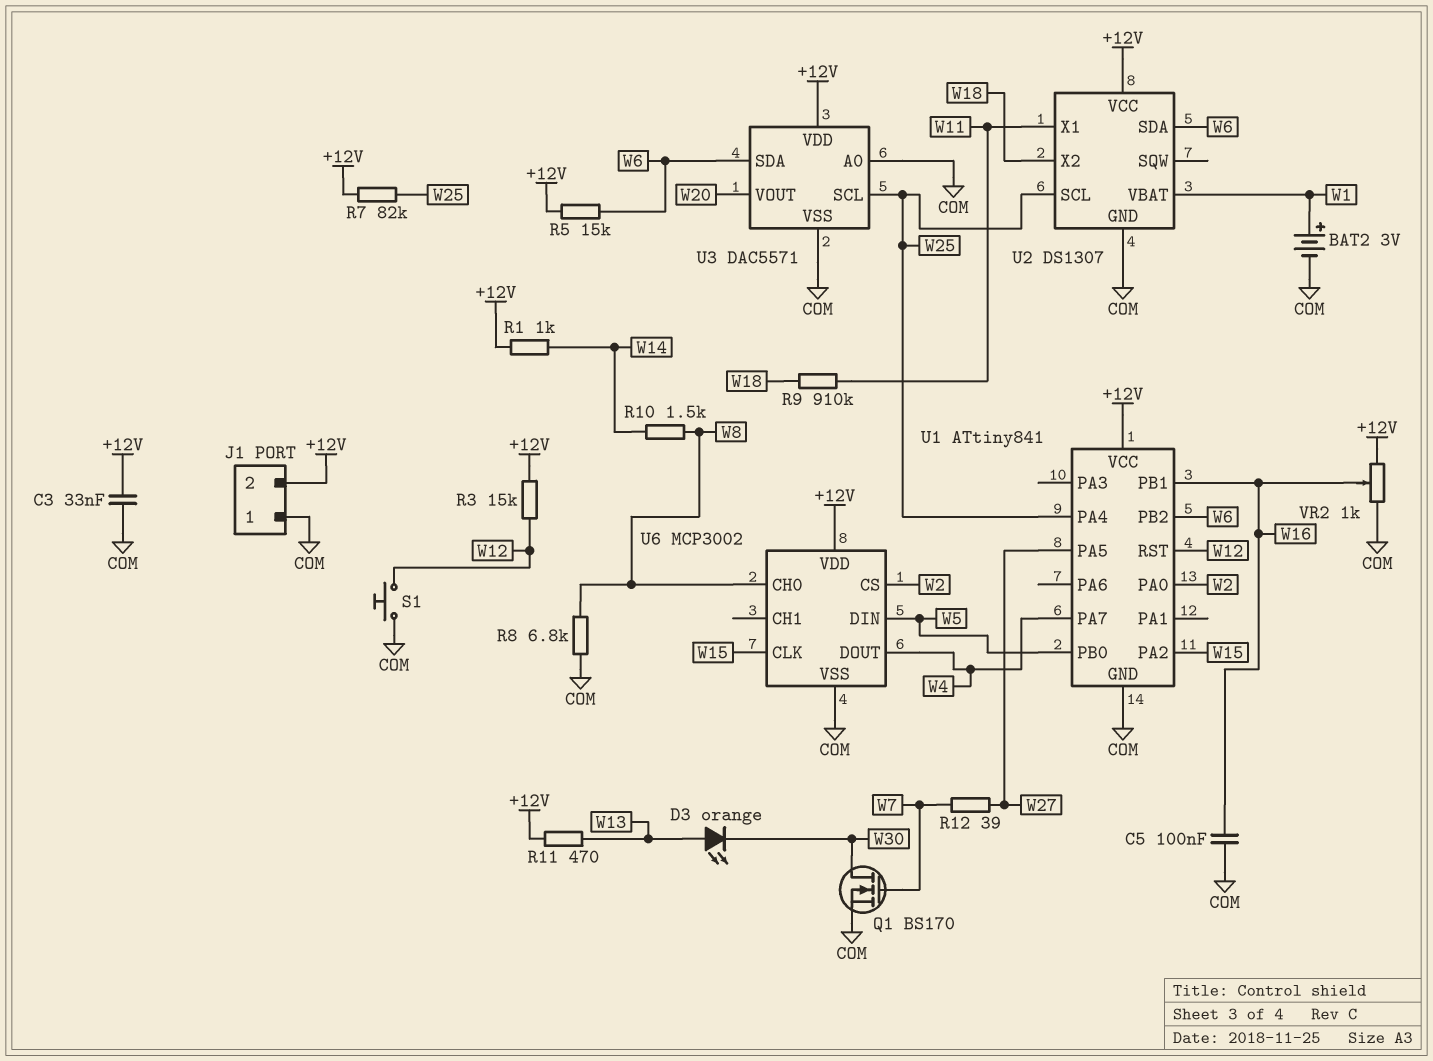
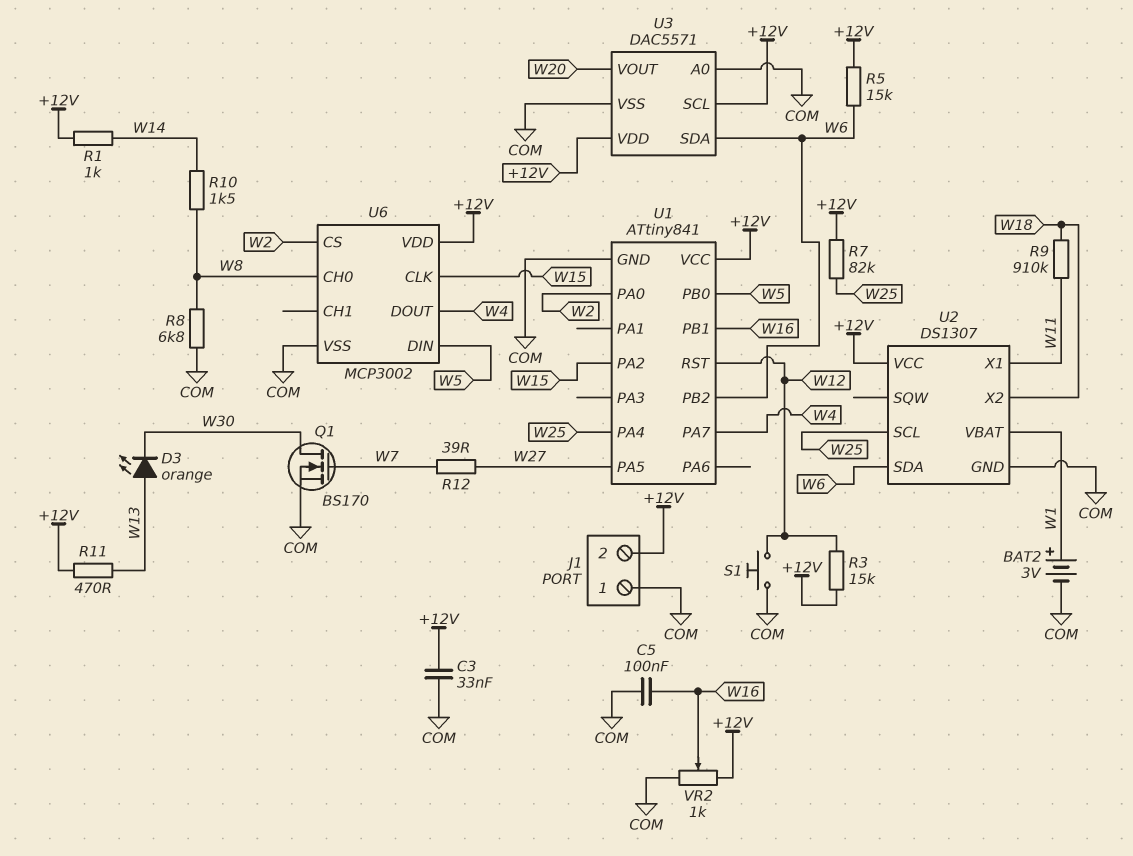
U3 pin SCL: W25 -> +12V

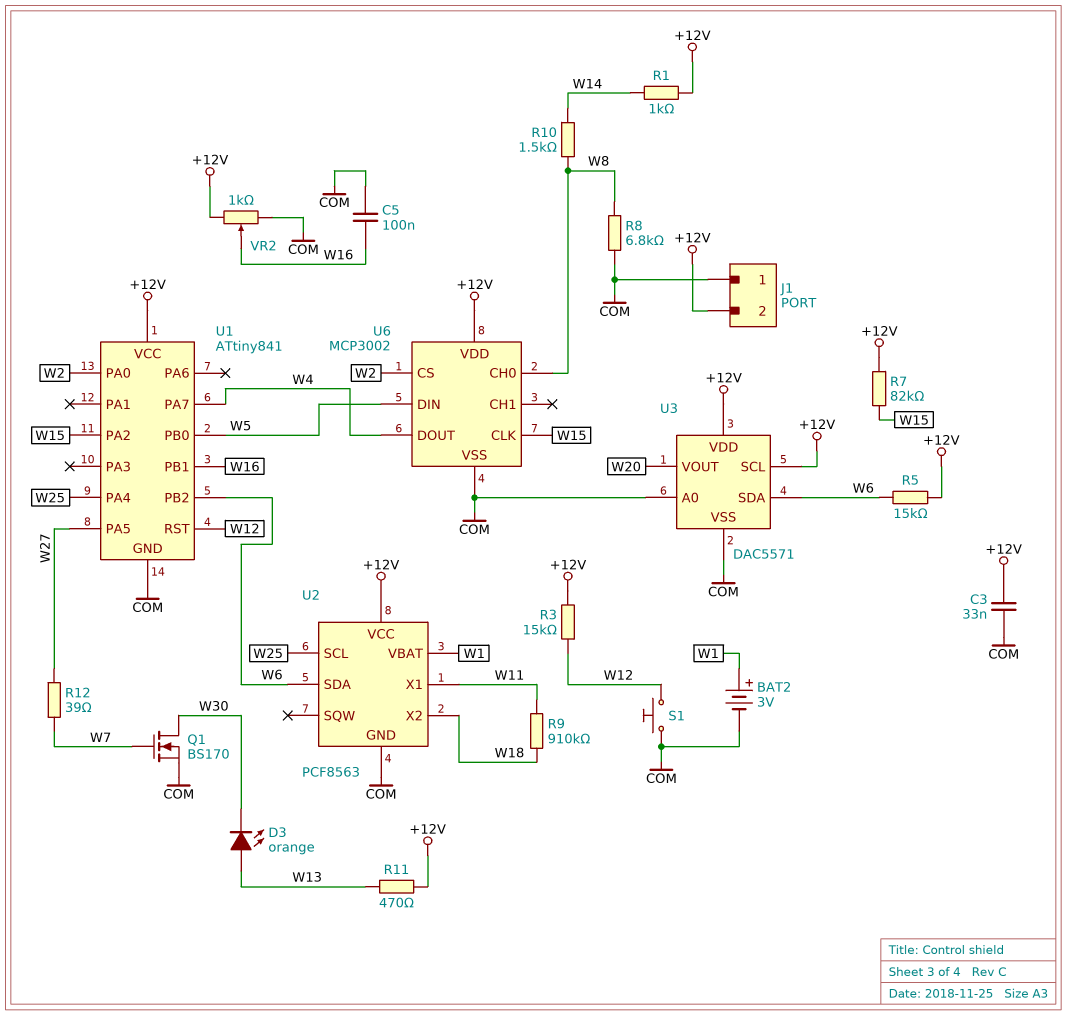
R7: 82k (+12V, W25) -> 82k (+12V, W15)
U2: DS1307 -> PCF8563

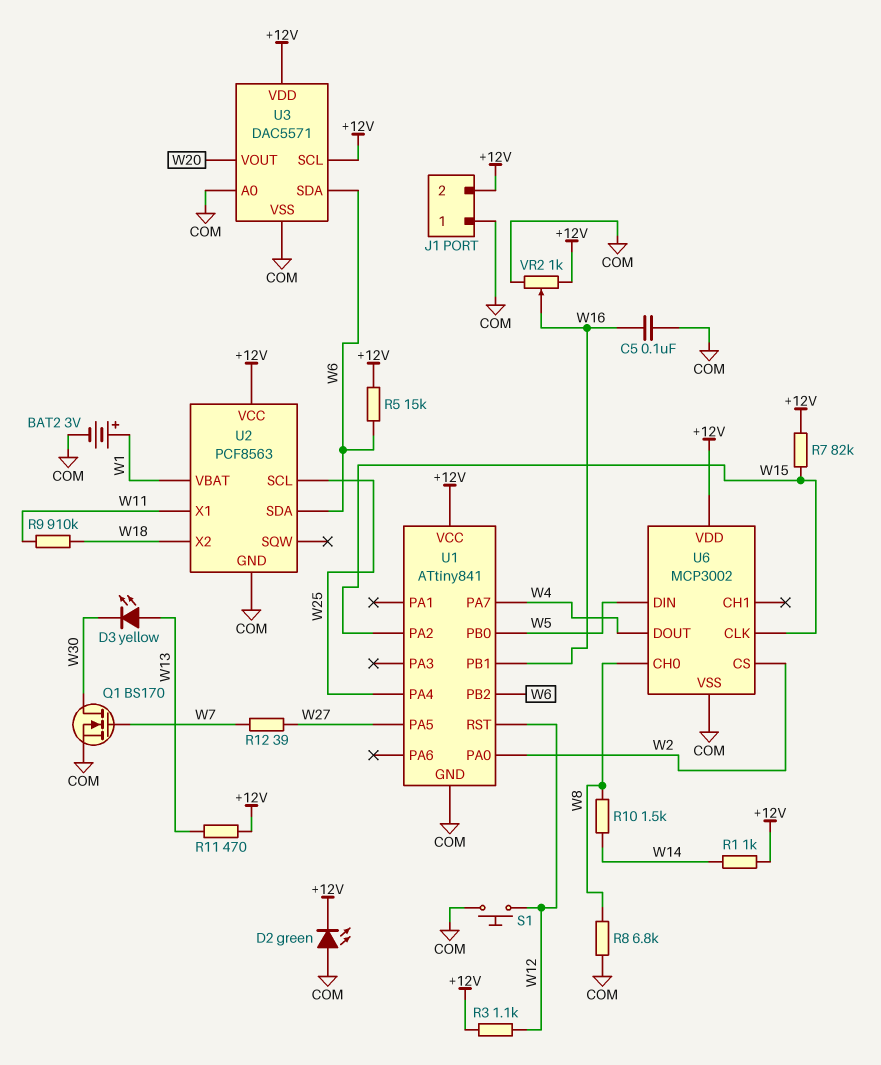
C3: 33nF (+12V, COM) -> none
D2: none -> LED green (A COM, K +12V)
D3: LED orange (A W13, K W30) -> LED yellow (A W13, K W30)
R3: 15k (+12V, W12) -> 1.1k (+12V, W12)

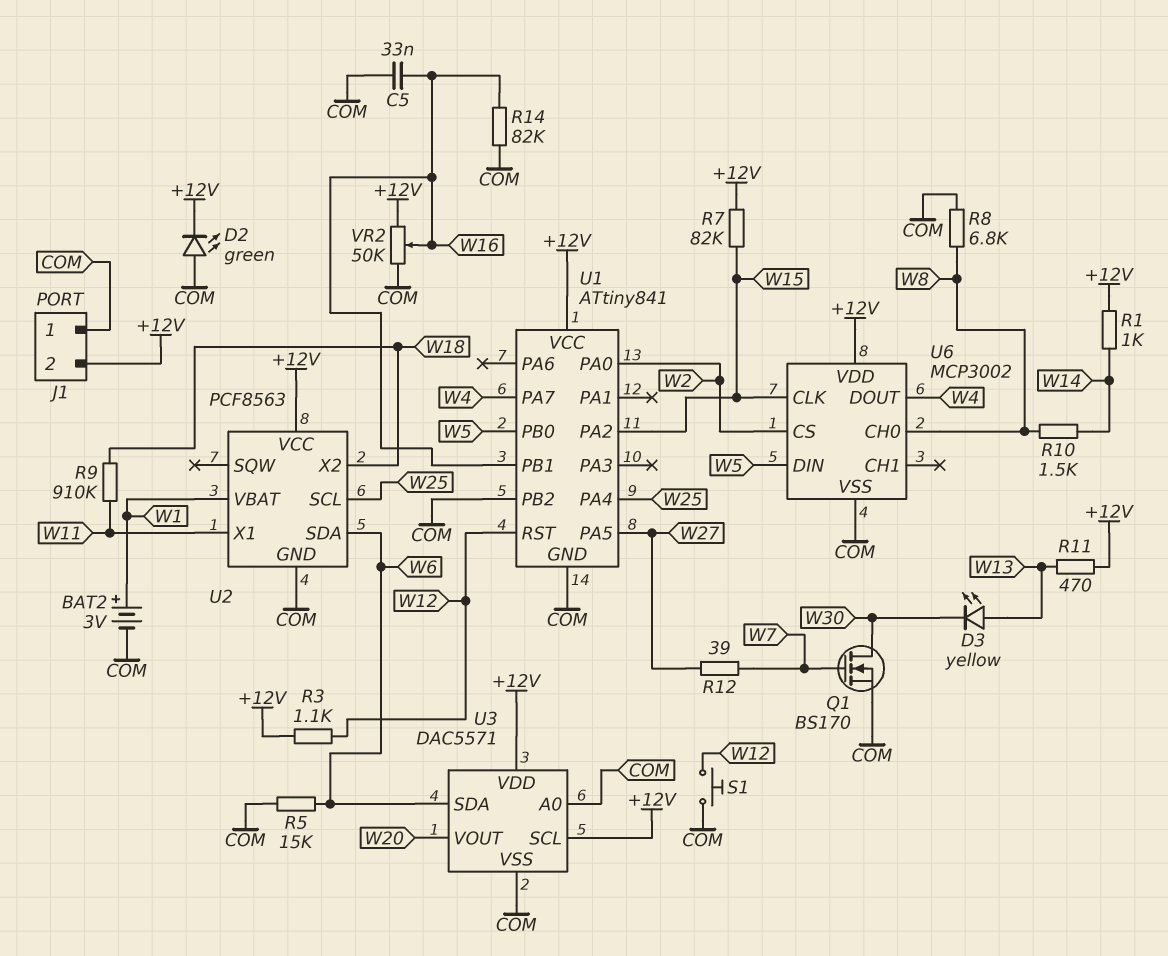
C5: 100nF (COM, W16) -> 33nF (COM, W16)
R5: 15k (+12V, W6) -> 15k (COM, W6)
R14: none -> 82k (COM, W16)
U1 pin PB2: W6 -> COM
VR2: 1k (+12V, COM, wiper W16) -> 50k (+12V, COM, wiper W16)

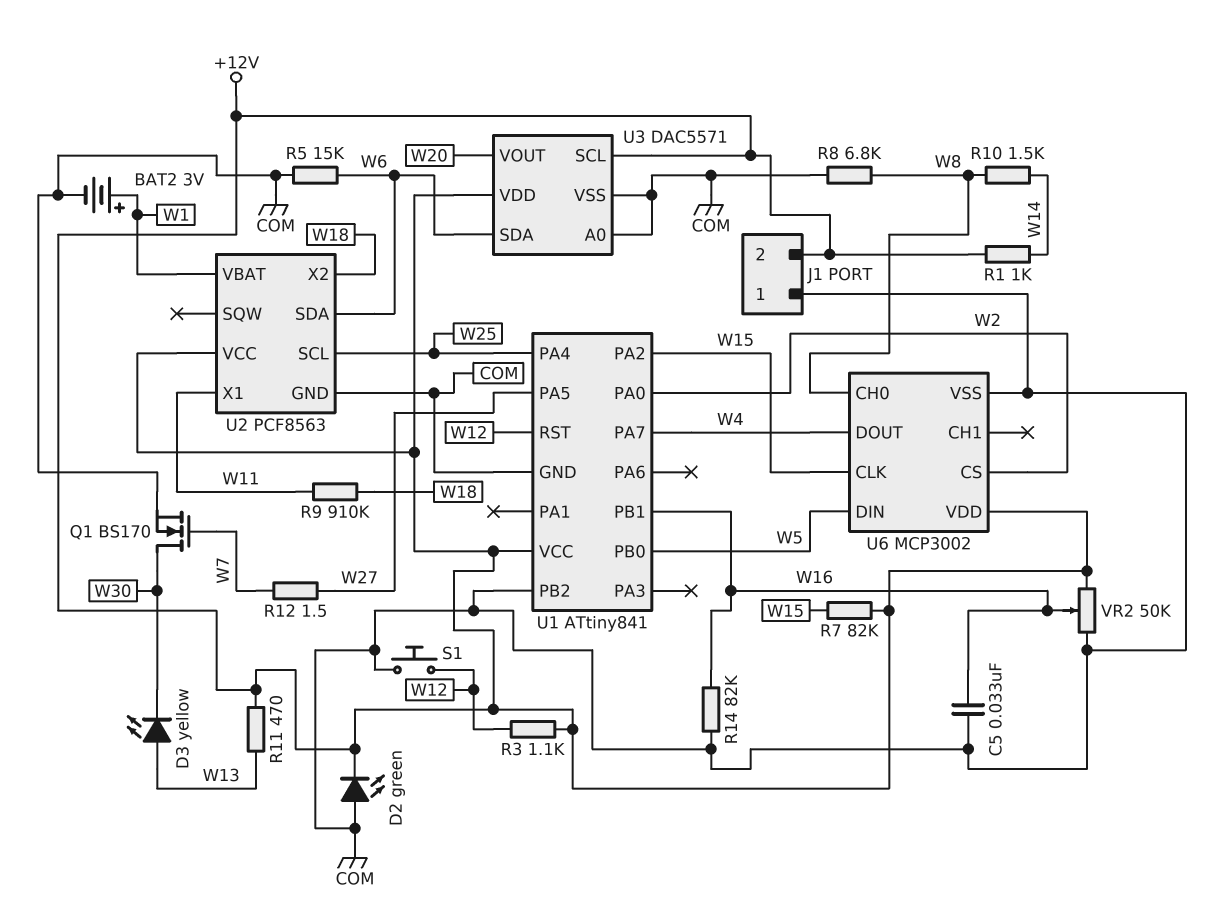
R12: 39 (W7, W27) -> 1.5 (W7, W27)

